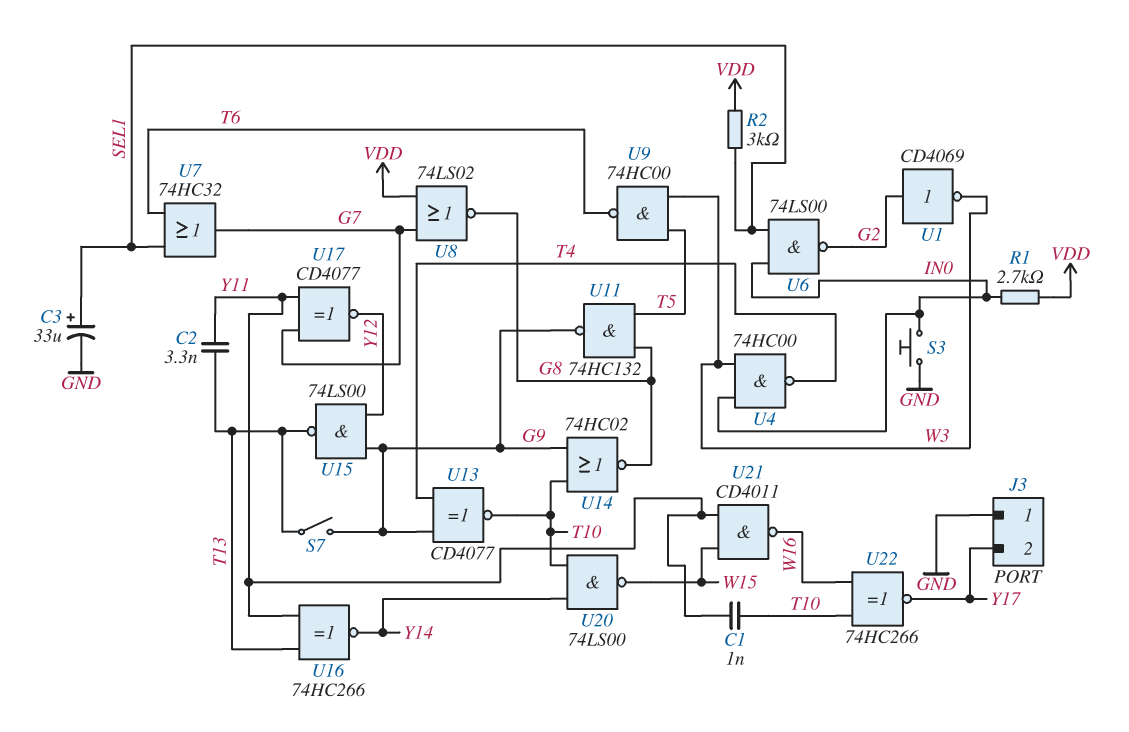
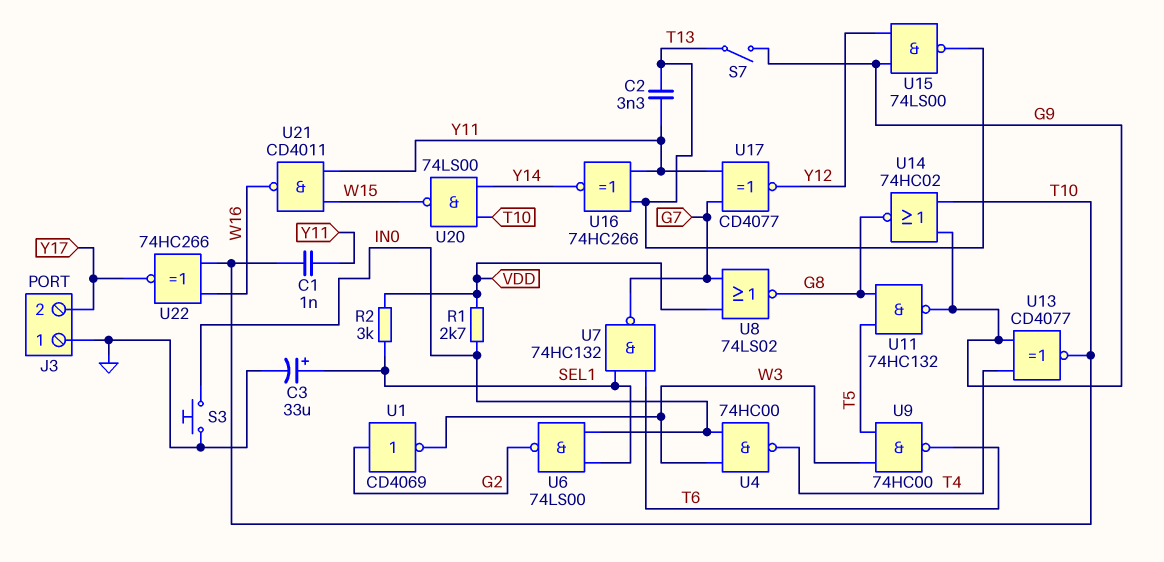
U7: OR 74HC32 (in SEL1, in T6, out G7) -> NAND 74HC132 (in SEL1, in T6, out G7)

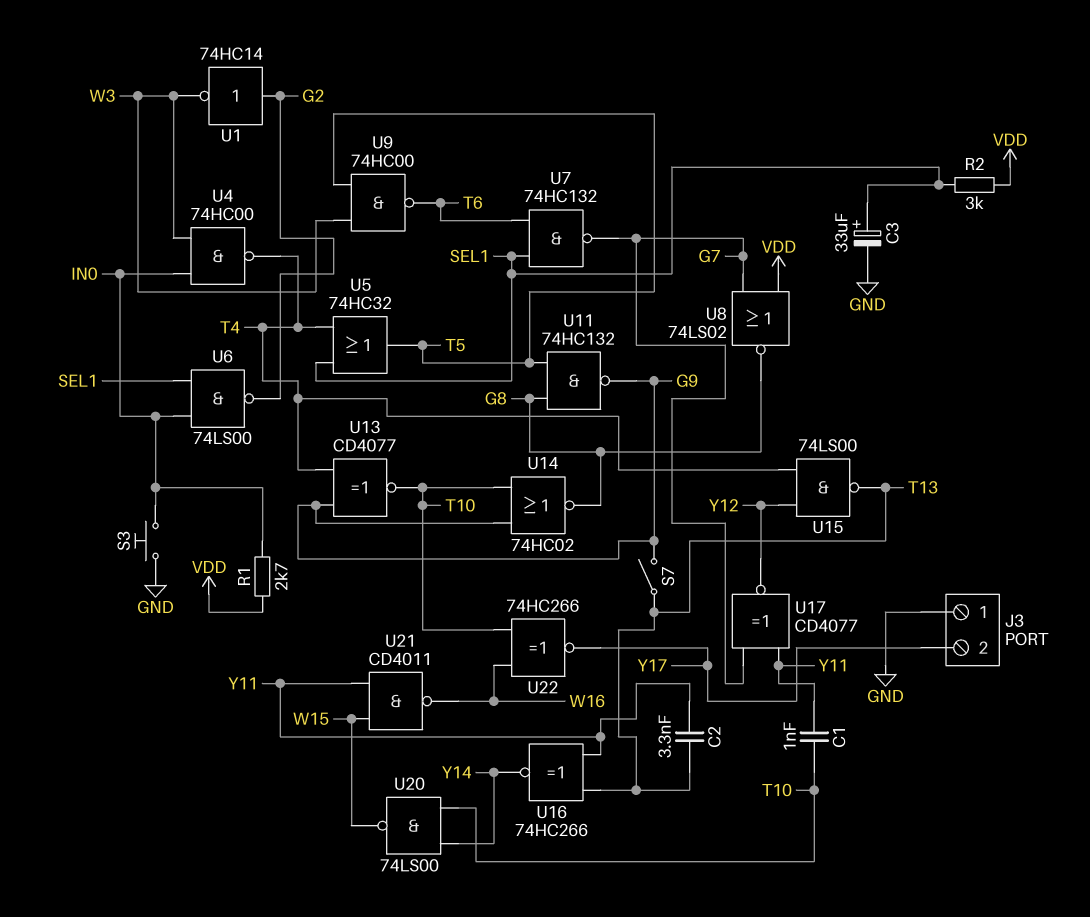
U1: NOT CD4069 (in G2, out W3) -> NOT 74HC14 (in G2, out W3)
U5: none -> OR 74HC32 (in SEL1, in T4, out T5)
U15: NAND 74LS00 (in G9, in Y12, out T13) -> NAND 74LS00 (in T4, in Y12, out T13)

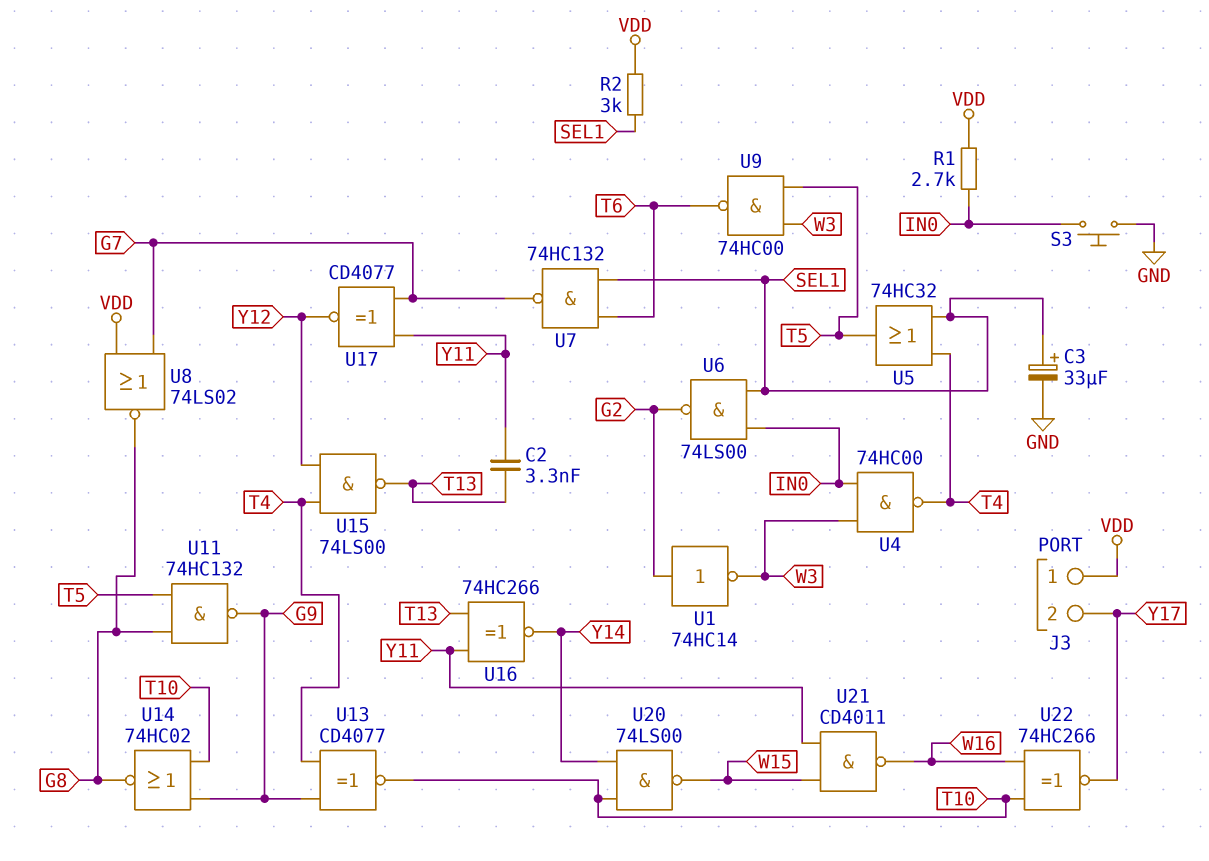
C1: 1nF (T10, Y11) -> none
J3 pin 1: GND -> VDD
S7: switch (G9, T13) -> none

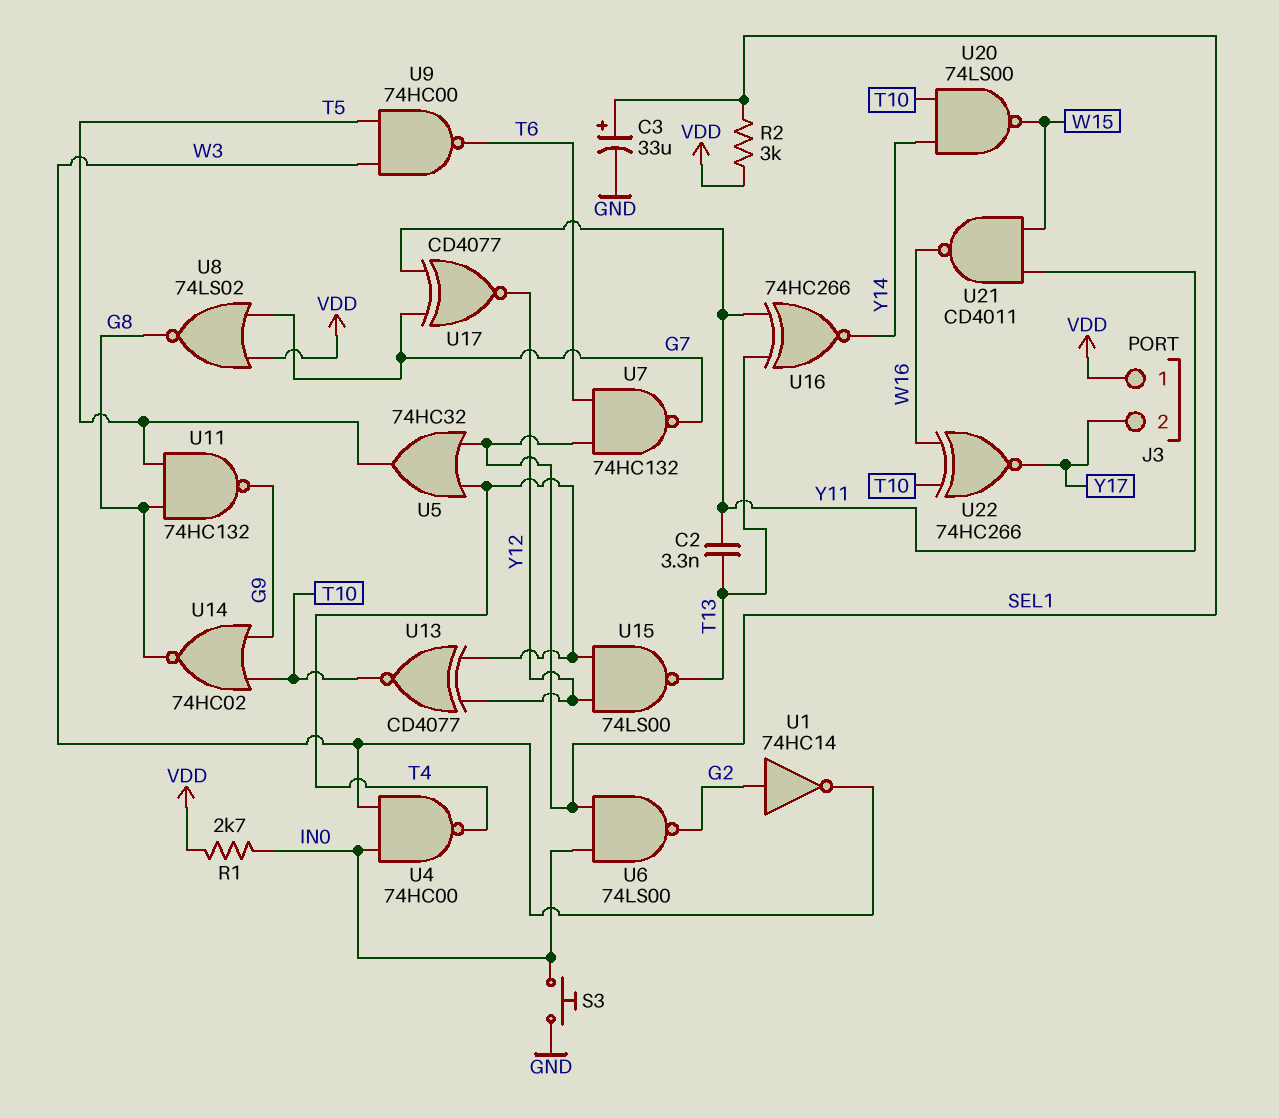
U13: XNOR CD4077 (in G9, in T4, out T10) -> XNOR CD4077 (in T4, in Y12, out T10)

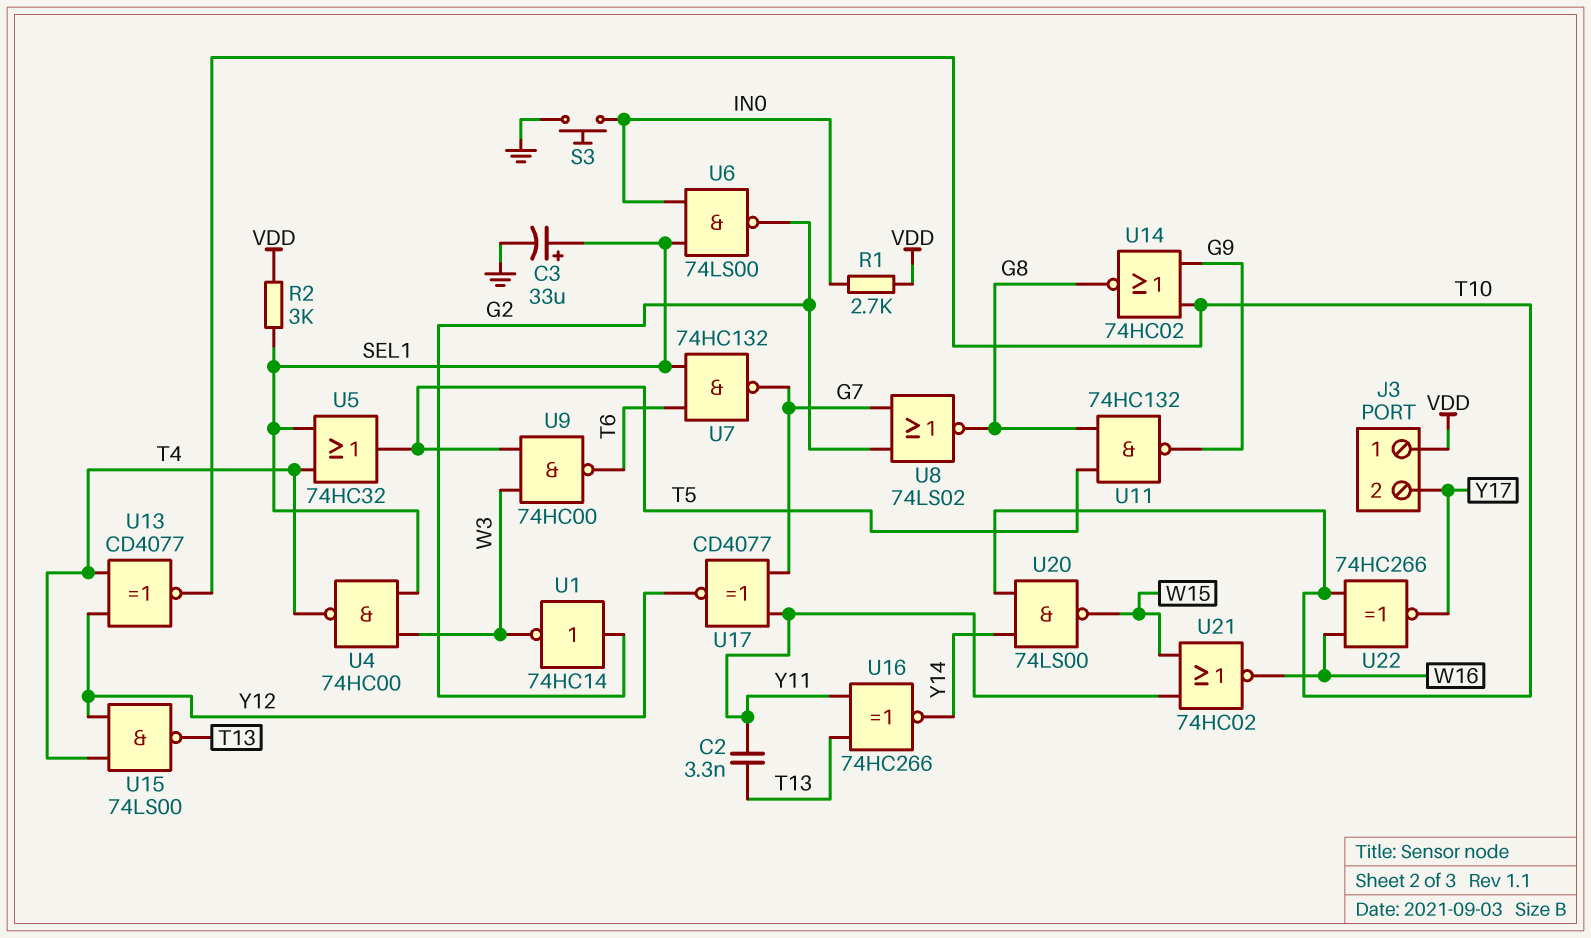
U4: NAND 74HC00 (in IN0, in W3, out T4) -> NAND 74HC00 (in SEL1, in W3, out T4)
U8: NOR 74LS02 (in G7, in VDD, out G8) -> NOR 74LS02 (in G2, in G7, out G8)
U21: NAND CD4011 (in W15, in Y11, out W16) -> NOR 74HC02 (in W15, in Y11, out W16)

